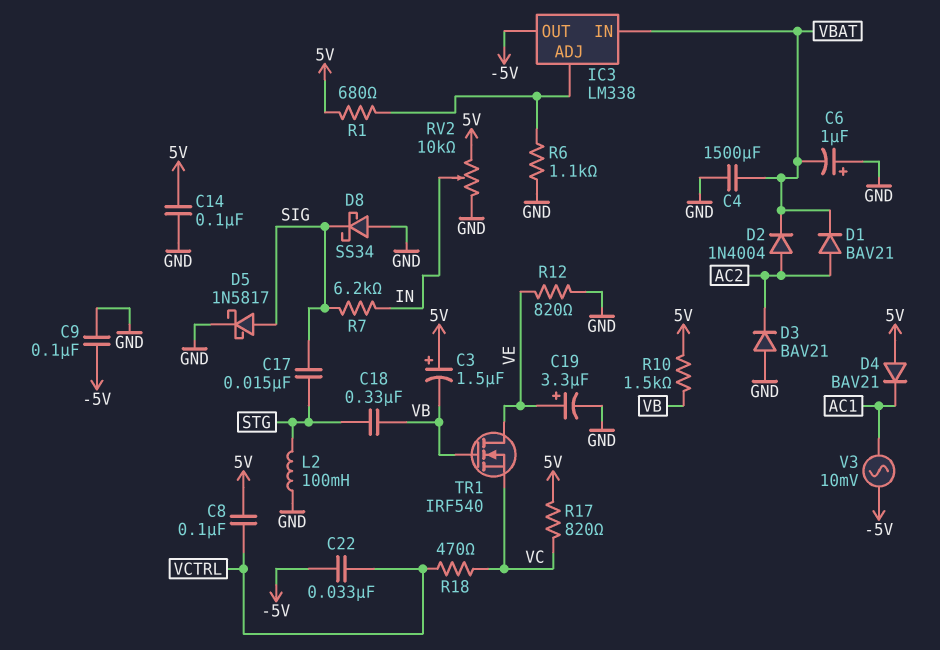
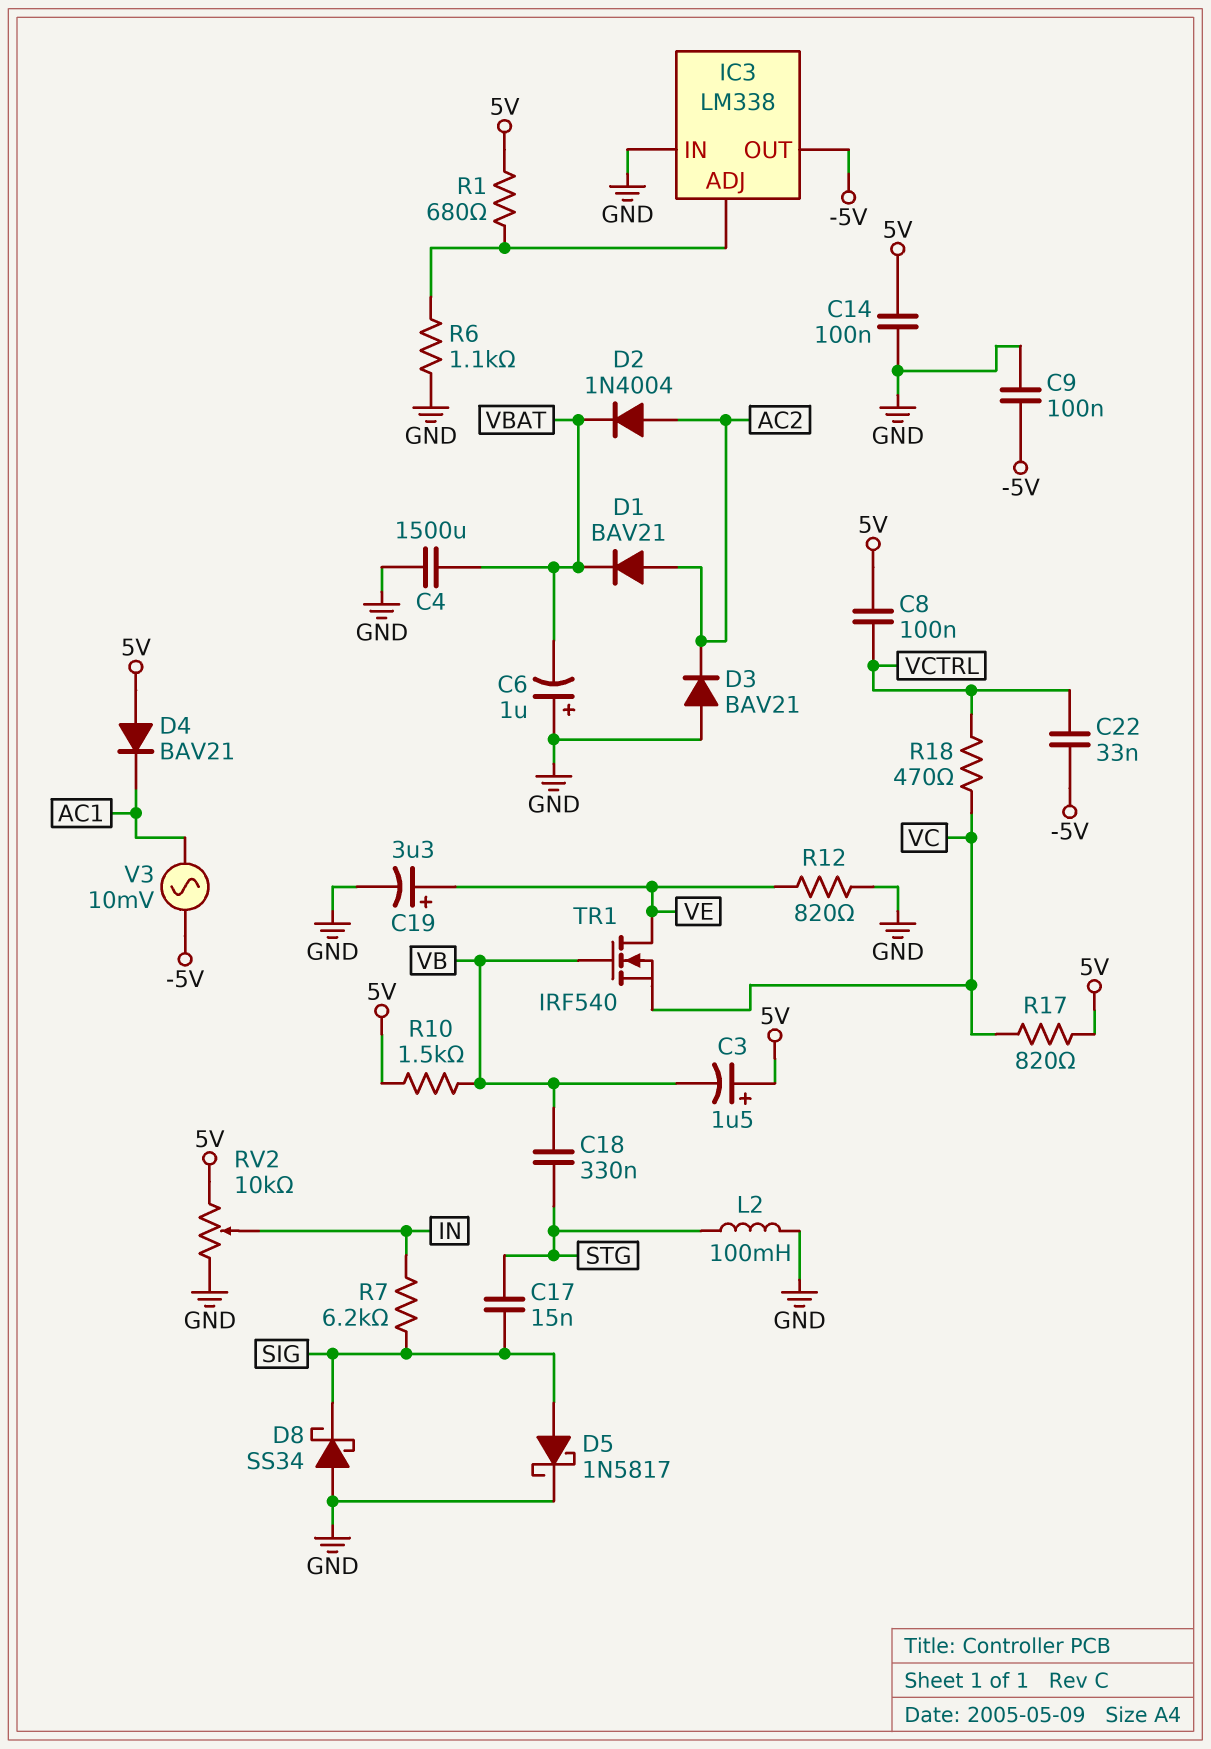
IC3 pin IN: VBAT -> GND

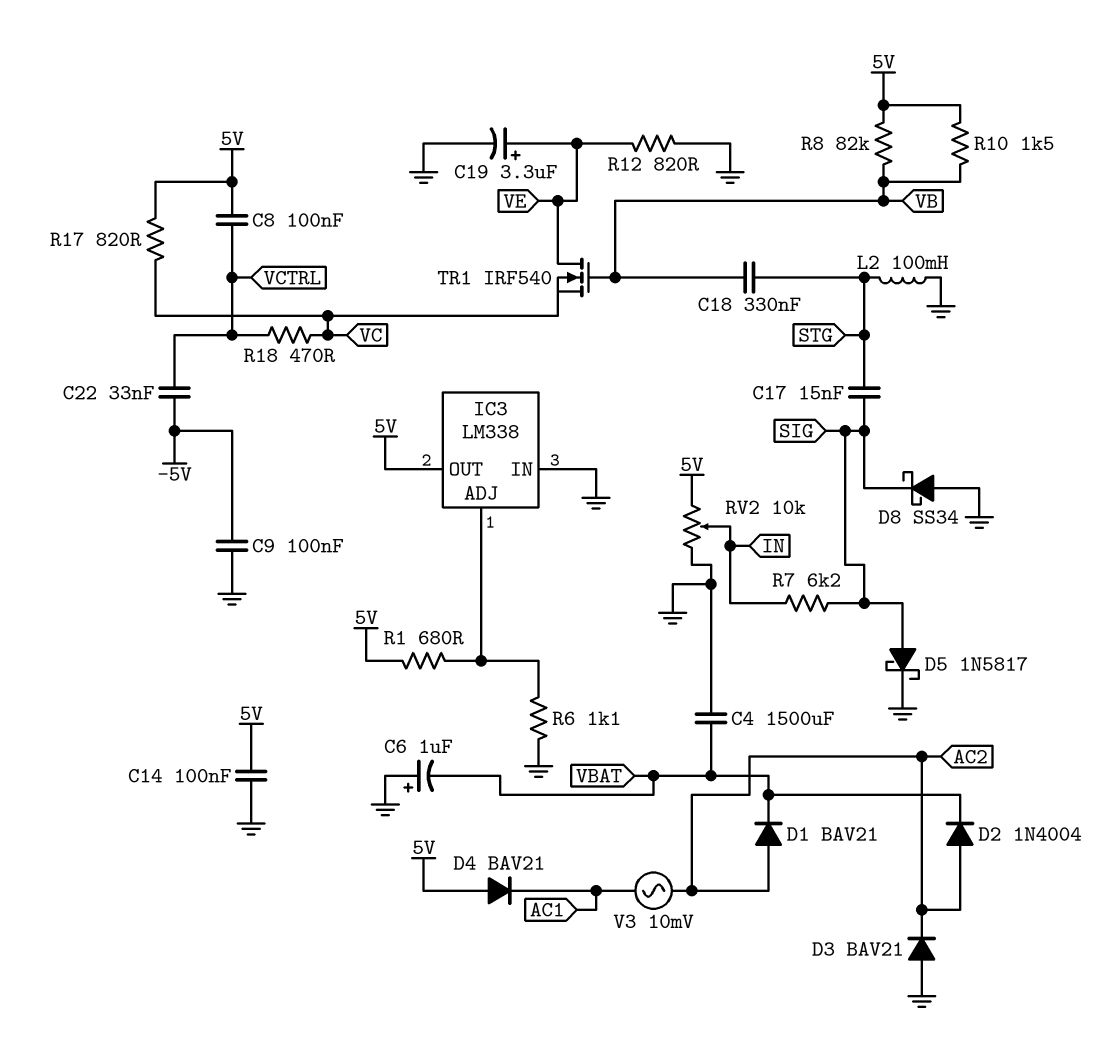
C3: 1.5uF (plus 5V, minus VB) -> none
IC3 pin OUT: -5V -> 5V
R8: none -> 82k (5V, VB)
V3: AC 10mV (-5V, AC1) -> AC 10mV (AC1, AC2)

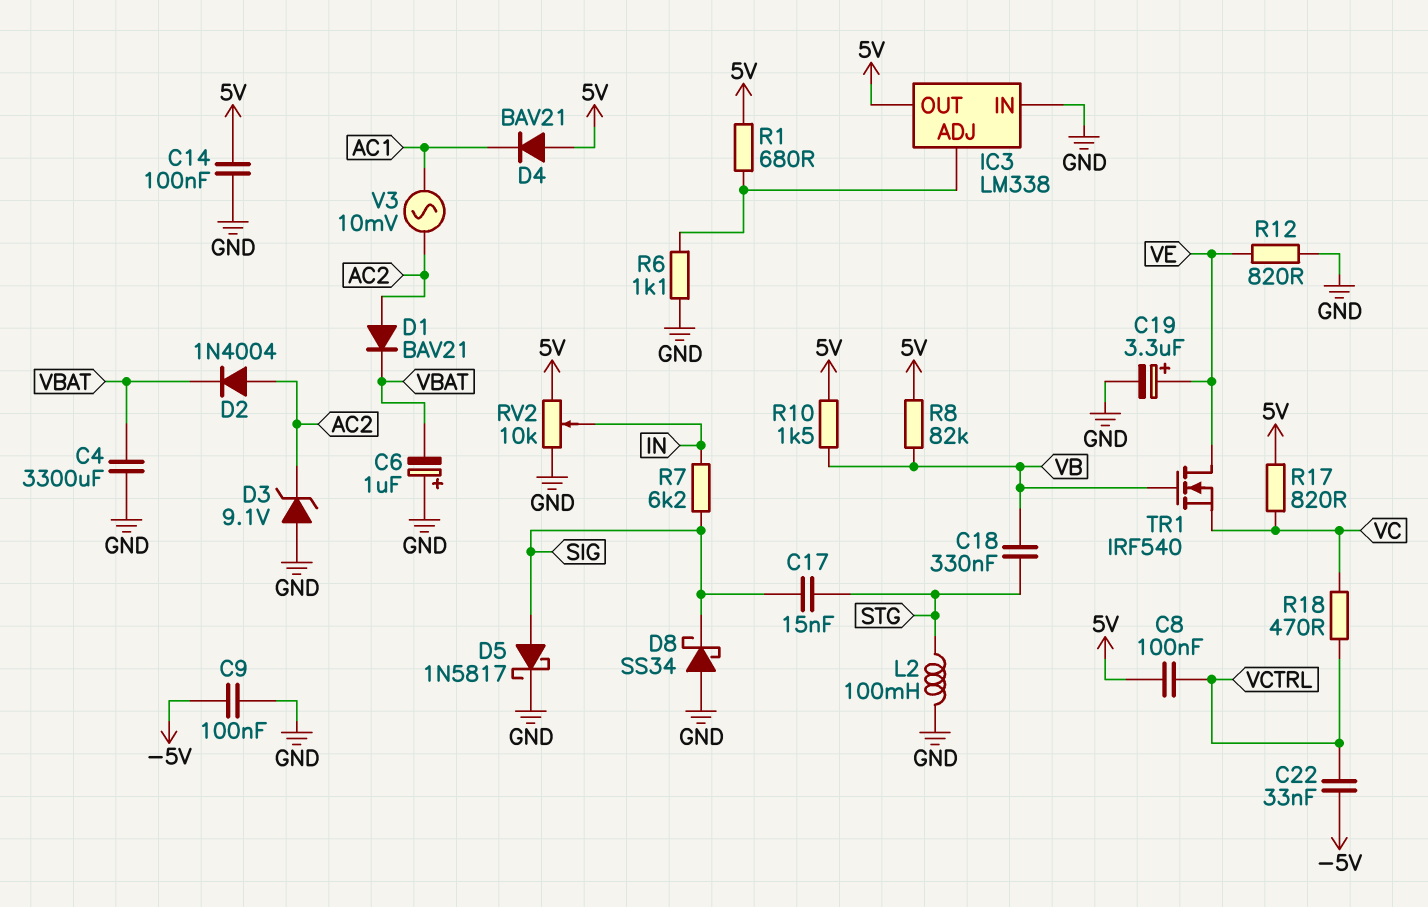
C4: 1500uF (GND, VBAT) -> 3300uF (GND, VBAT)
D3: diode BAV21 (A GND, K AC2) -> zener 9.1V (A GND, K AC2)

